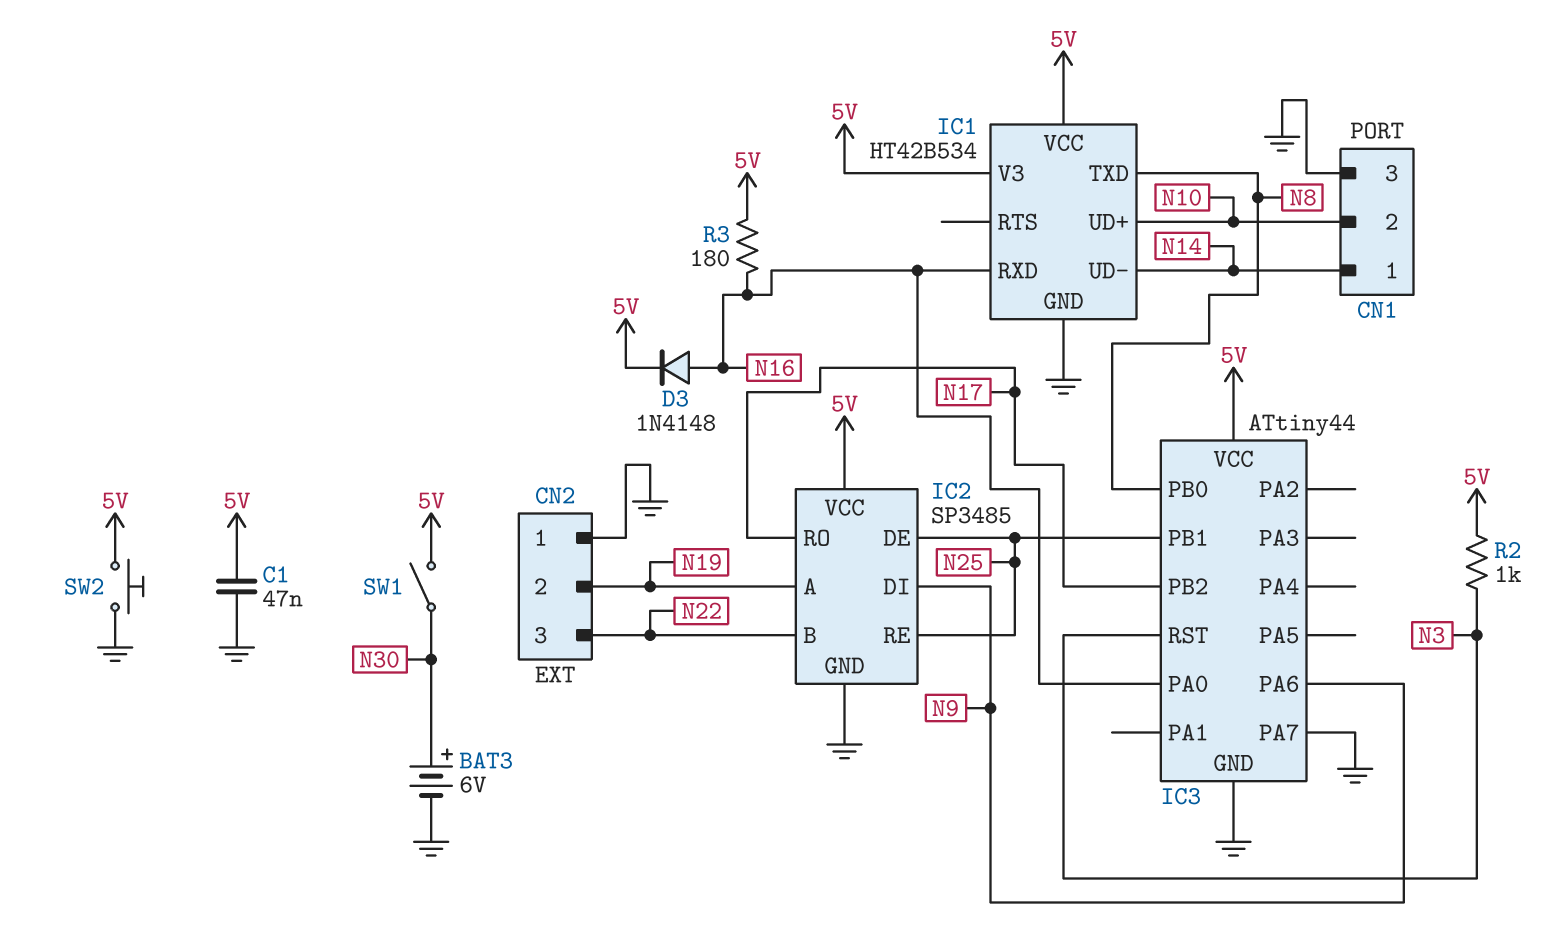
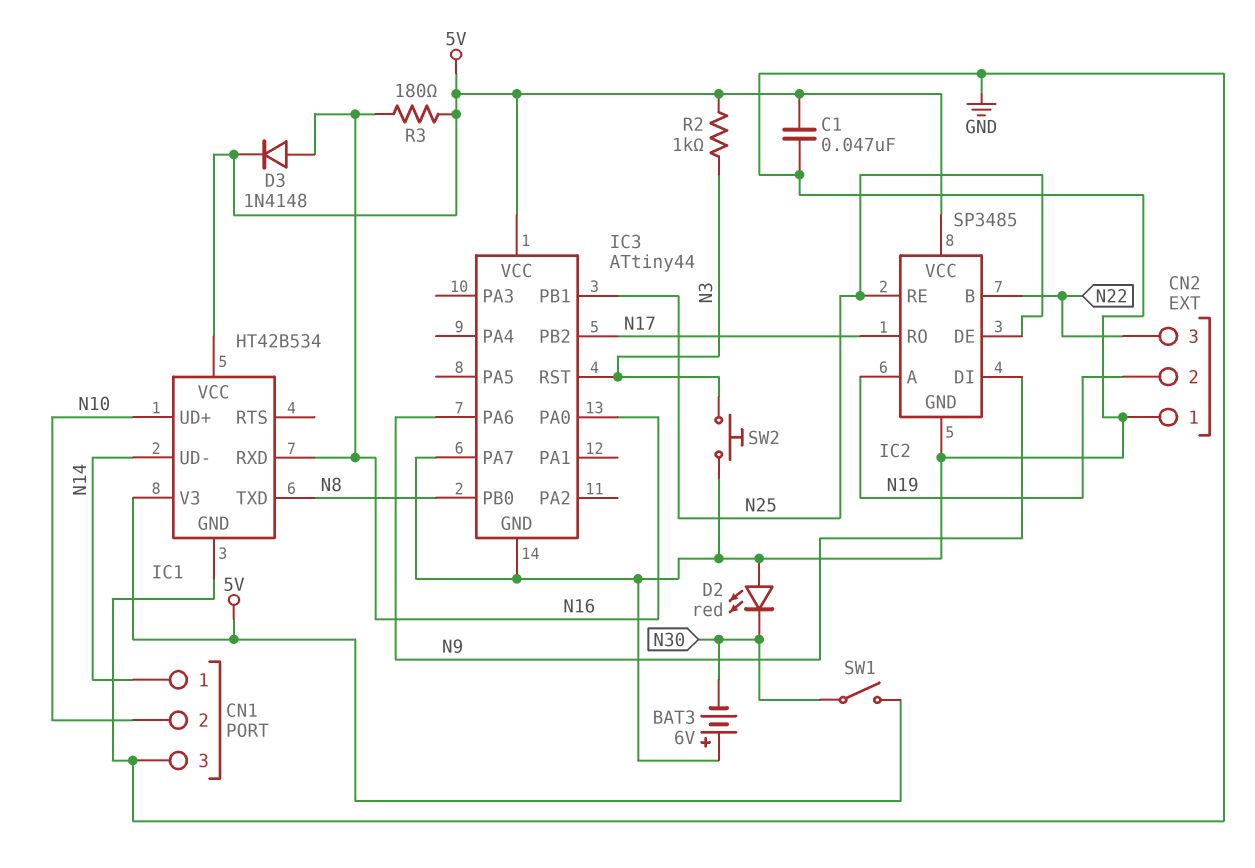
BAT3: 6V (plus N30, minus GND) -> 6V (plus GND, minus N30)
D2: none -> LED red (A GND, K N30)
SW2: button (5V, GND) -> button (GND, N3)

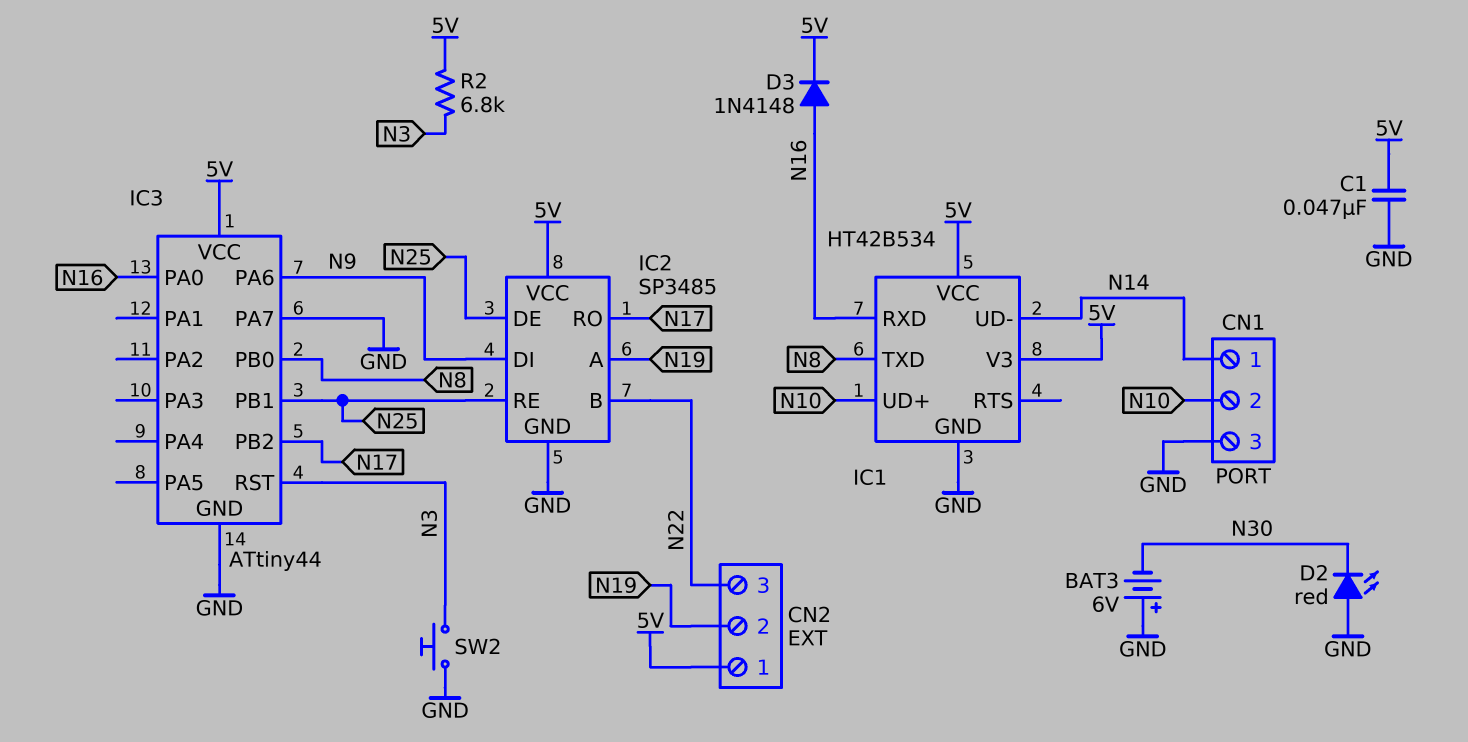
CN2 pin 1: GND -> 5V
R2: 1k (5V, N3) -> 6.8k (5V, N3)
R3: 180 (5V, N16) -> none
SW1: switch (5V, N30) -> none

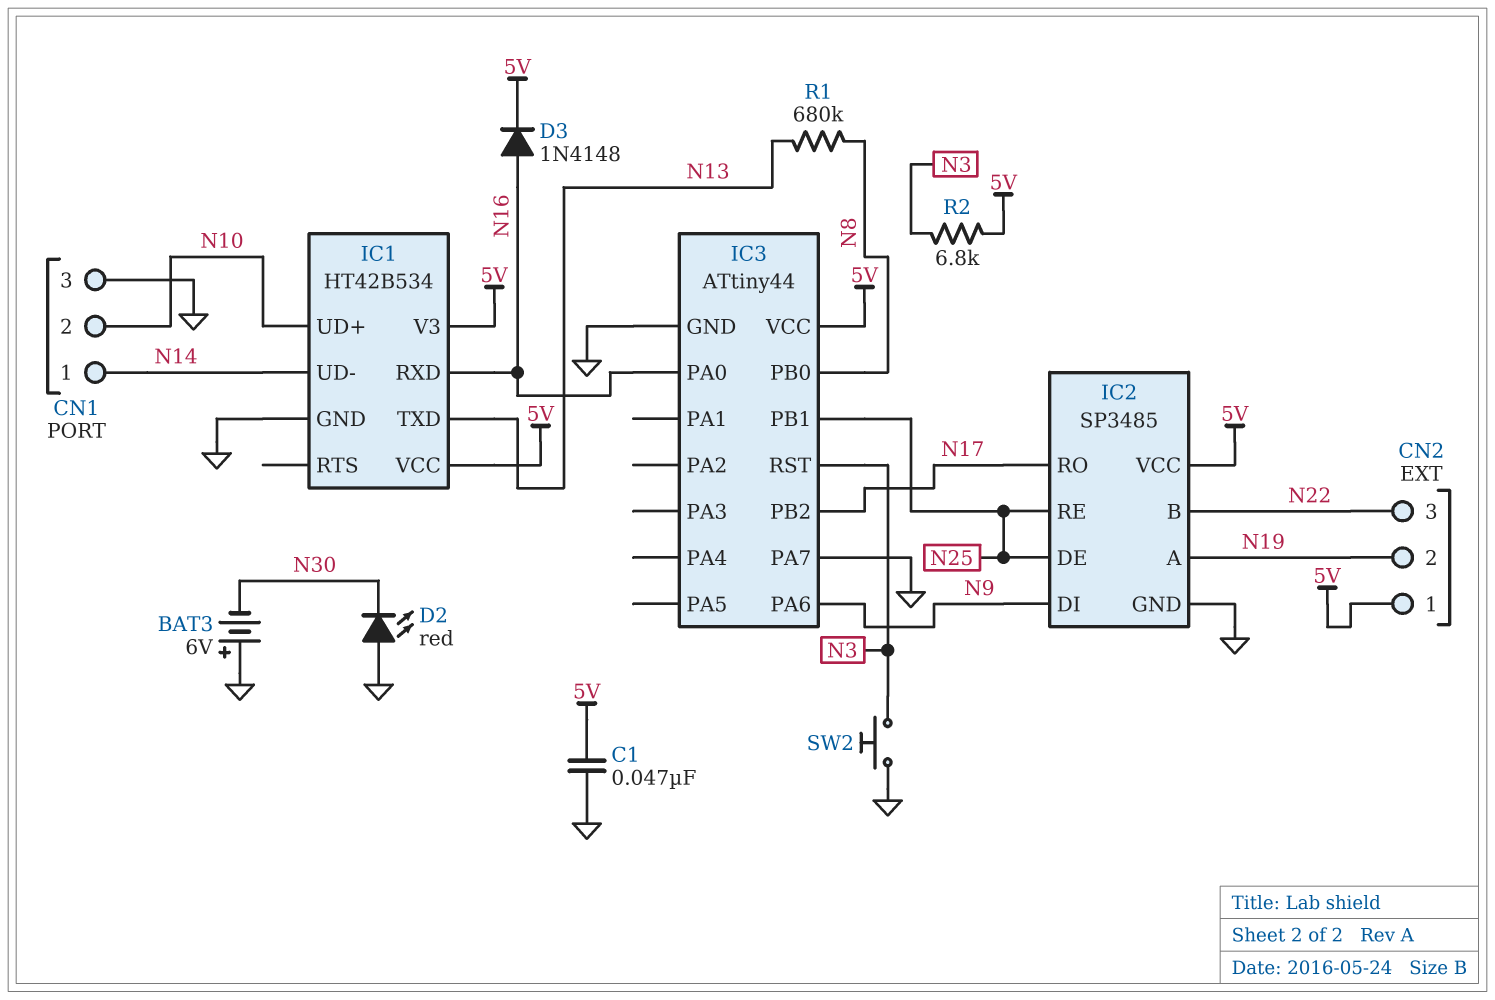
IC1 pin TXD: N8 -> N13
R1: none -> 680k (N8, N13)

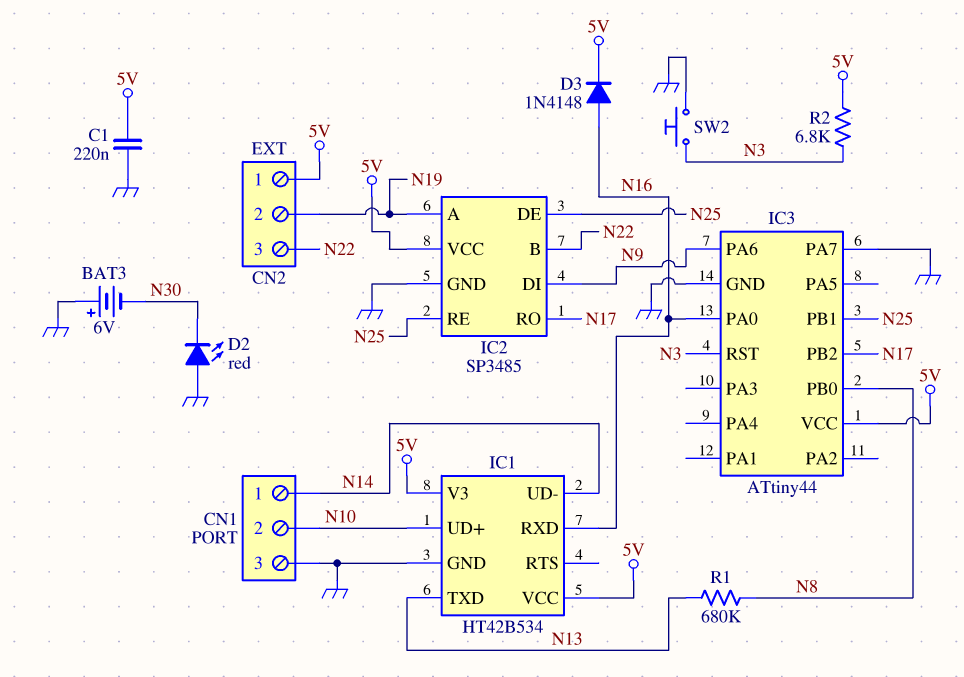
C1: 47nF (5V, GND) -> 220nF (5V, GND)

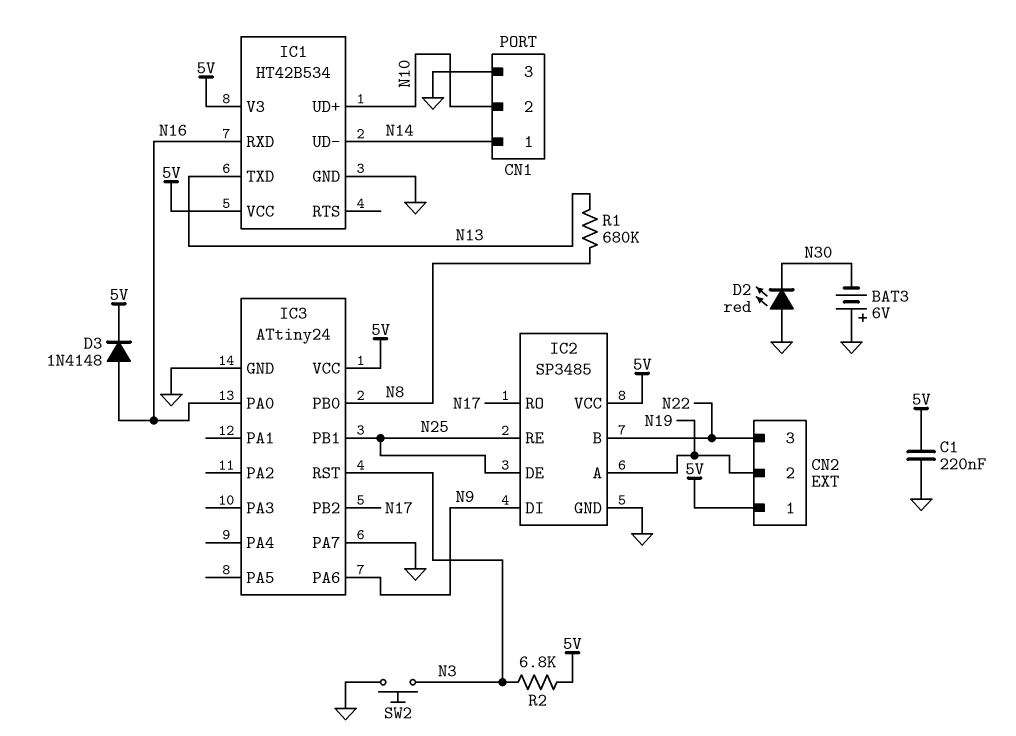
IC3: ATtiny44 -> ATtiny24

